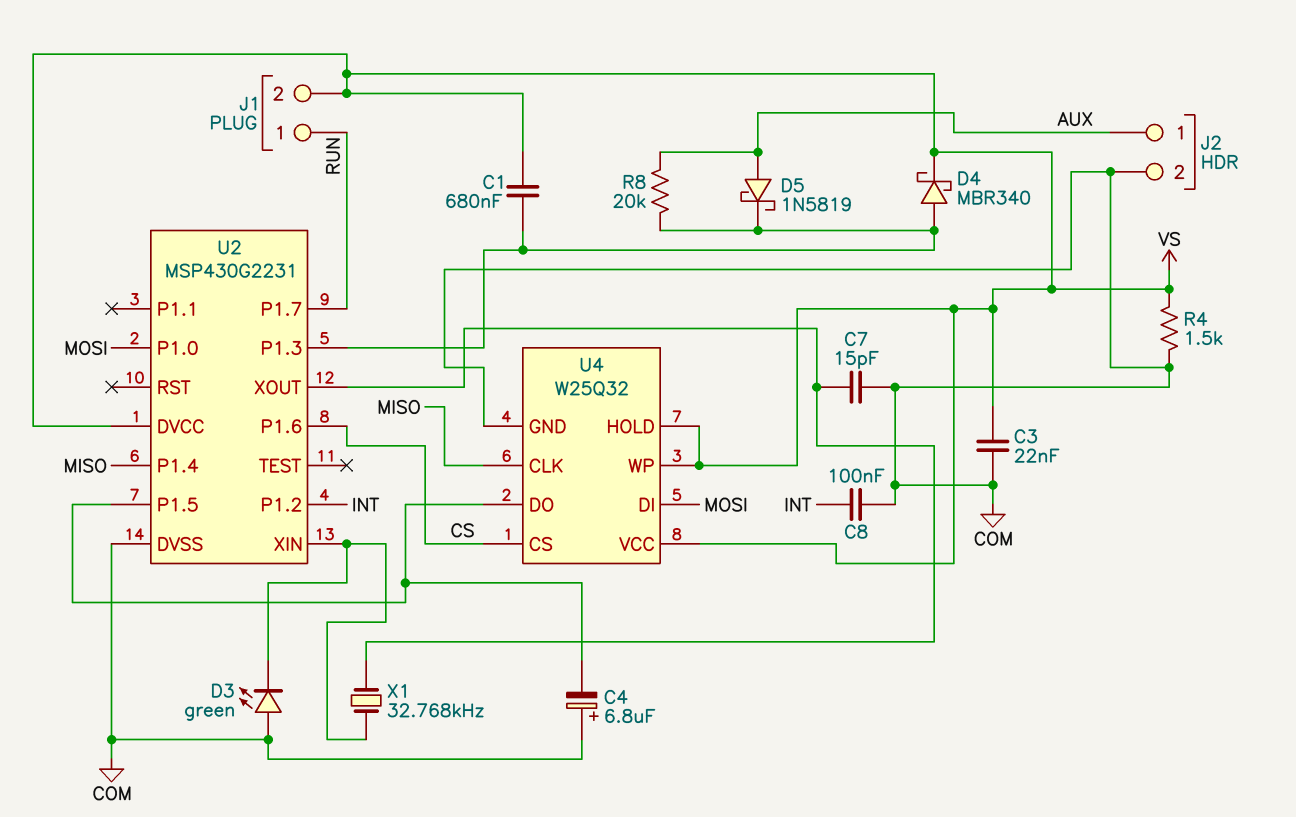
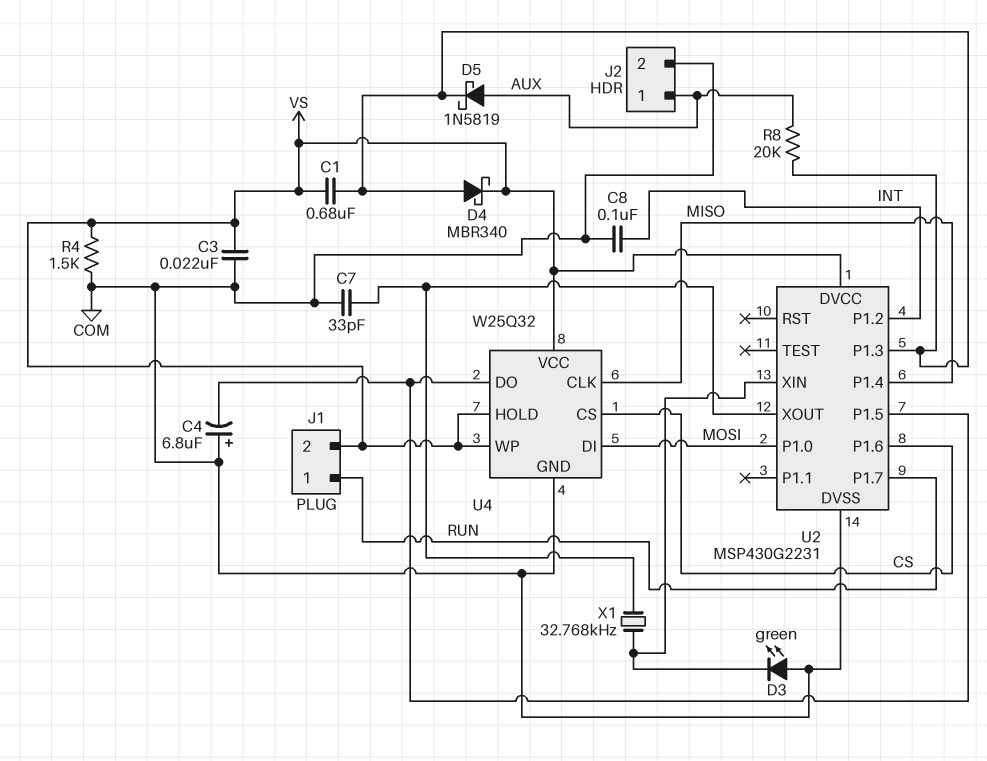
C7: 15pF (COM, U2/XOUT) -> 33pF (COM, U2/XOUT)

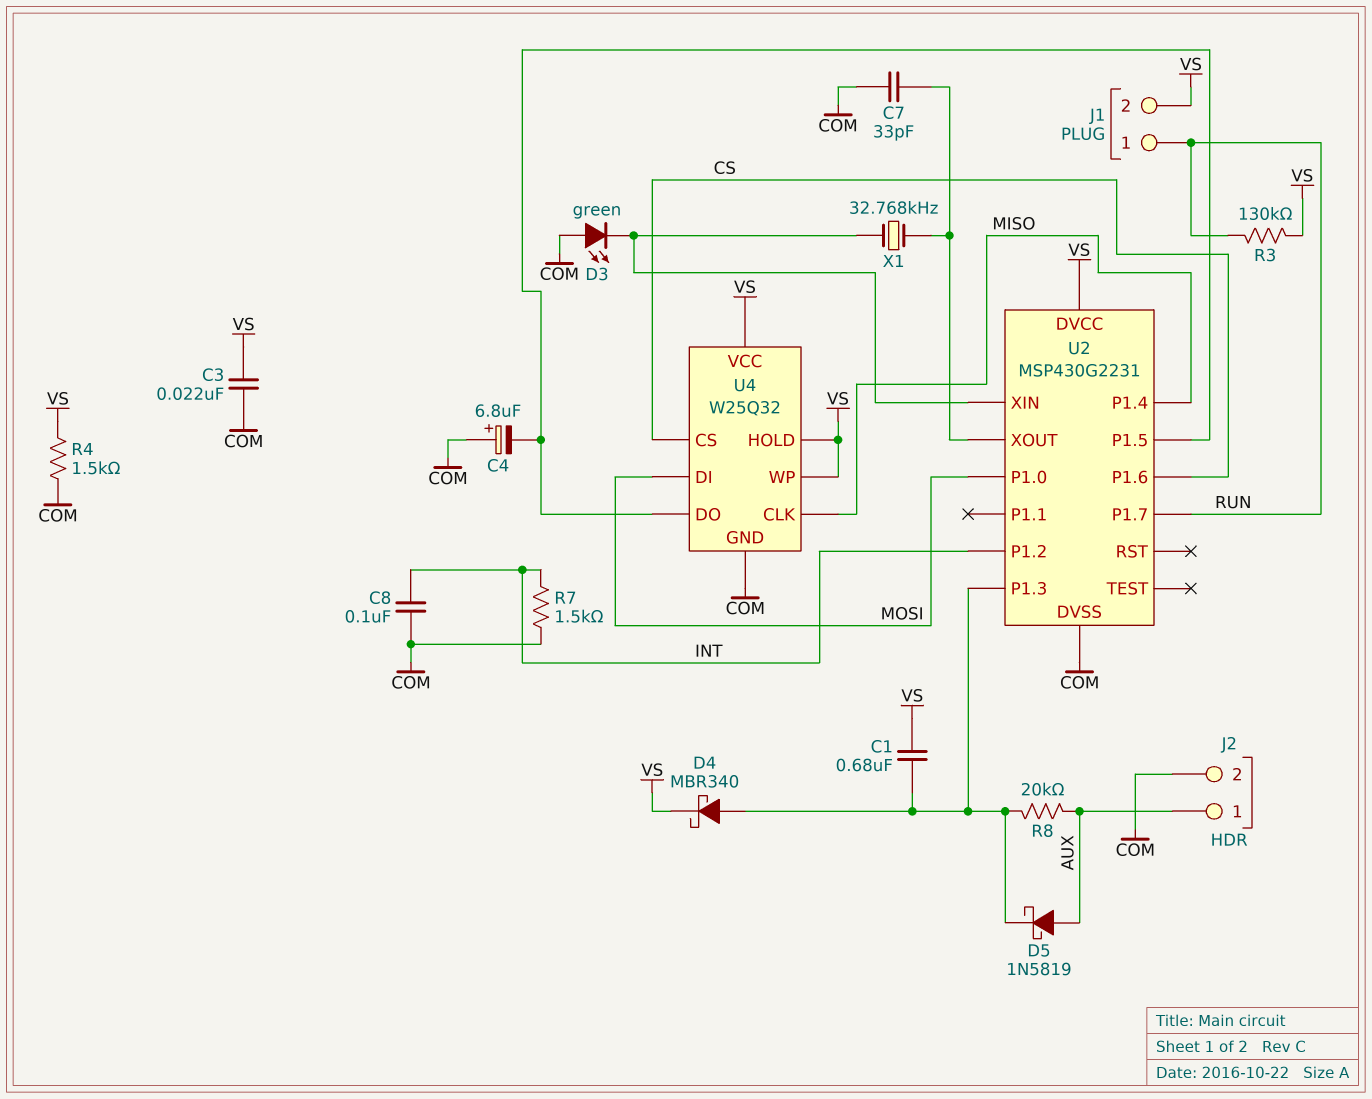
R3: none -> 130k (RUN, VS)
R7: none -> 1.5k (COM, INT)

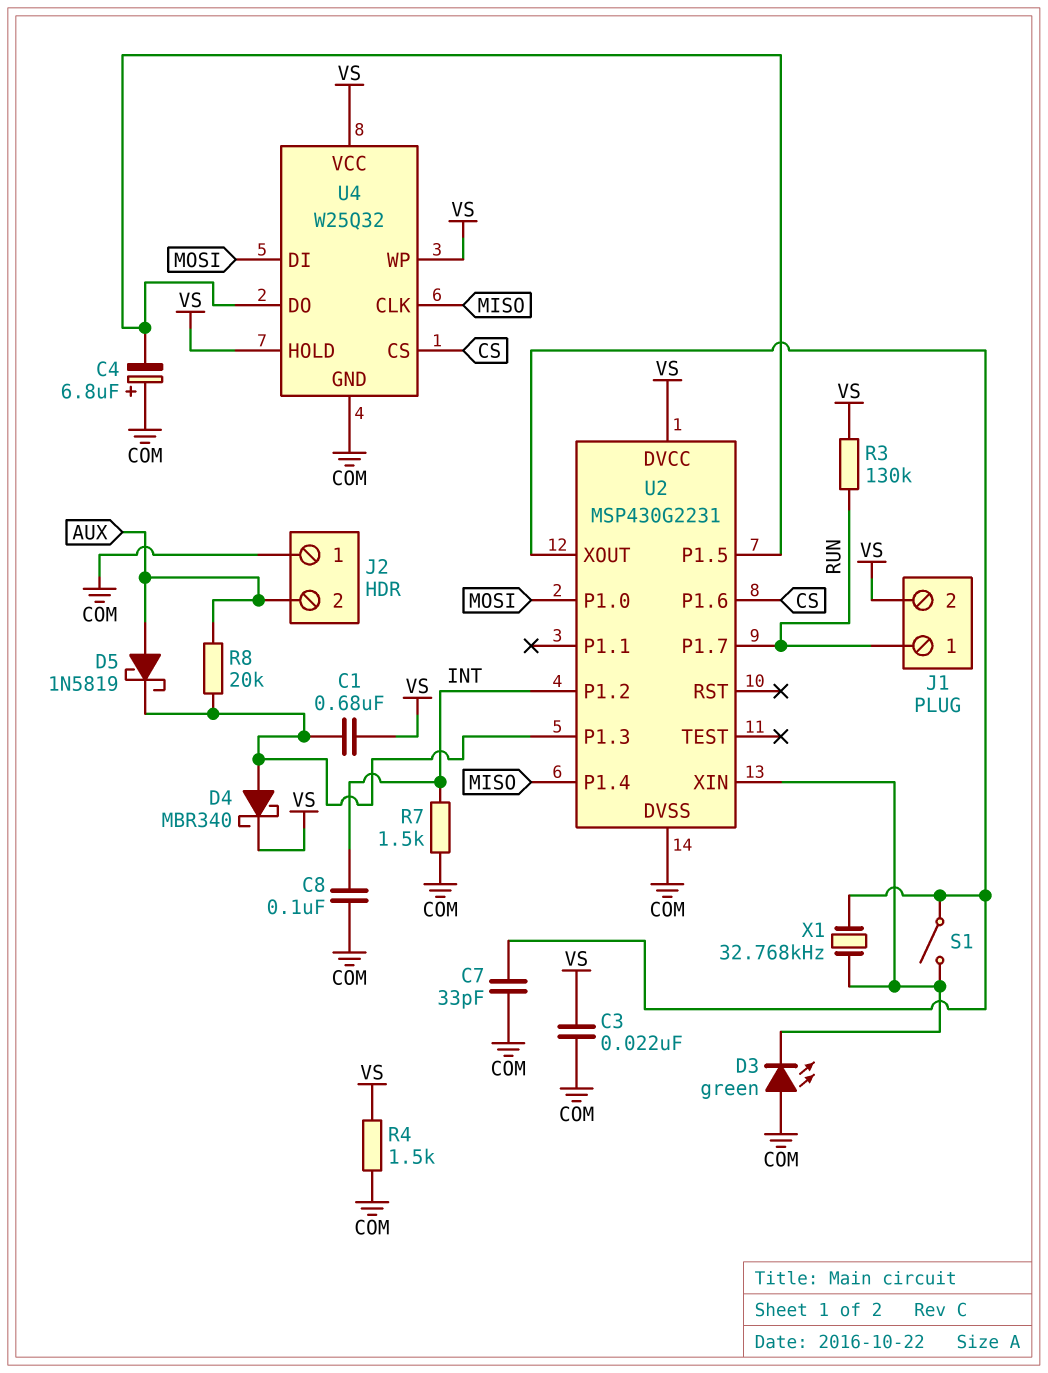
J2 pin 1: AUX -> COM
J2 pin 2: COM -> AUX
S1: none -> switch (U2/XIN, U2/XOUT)

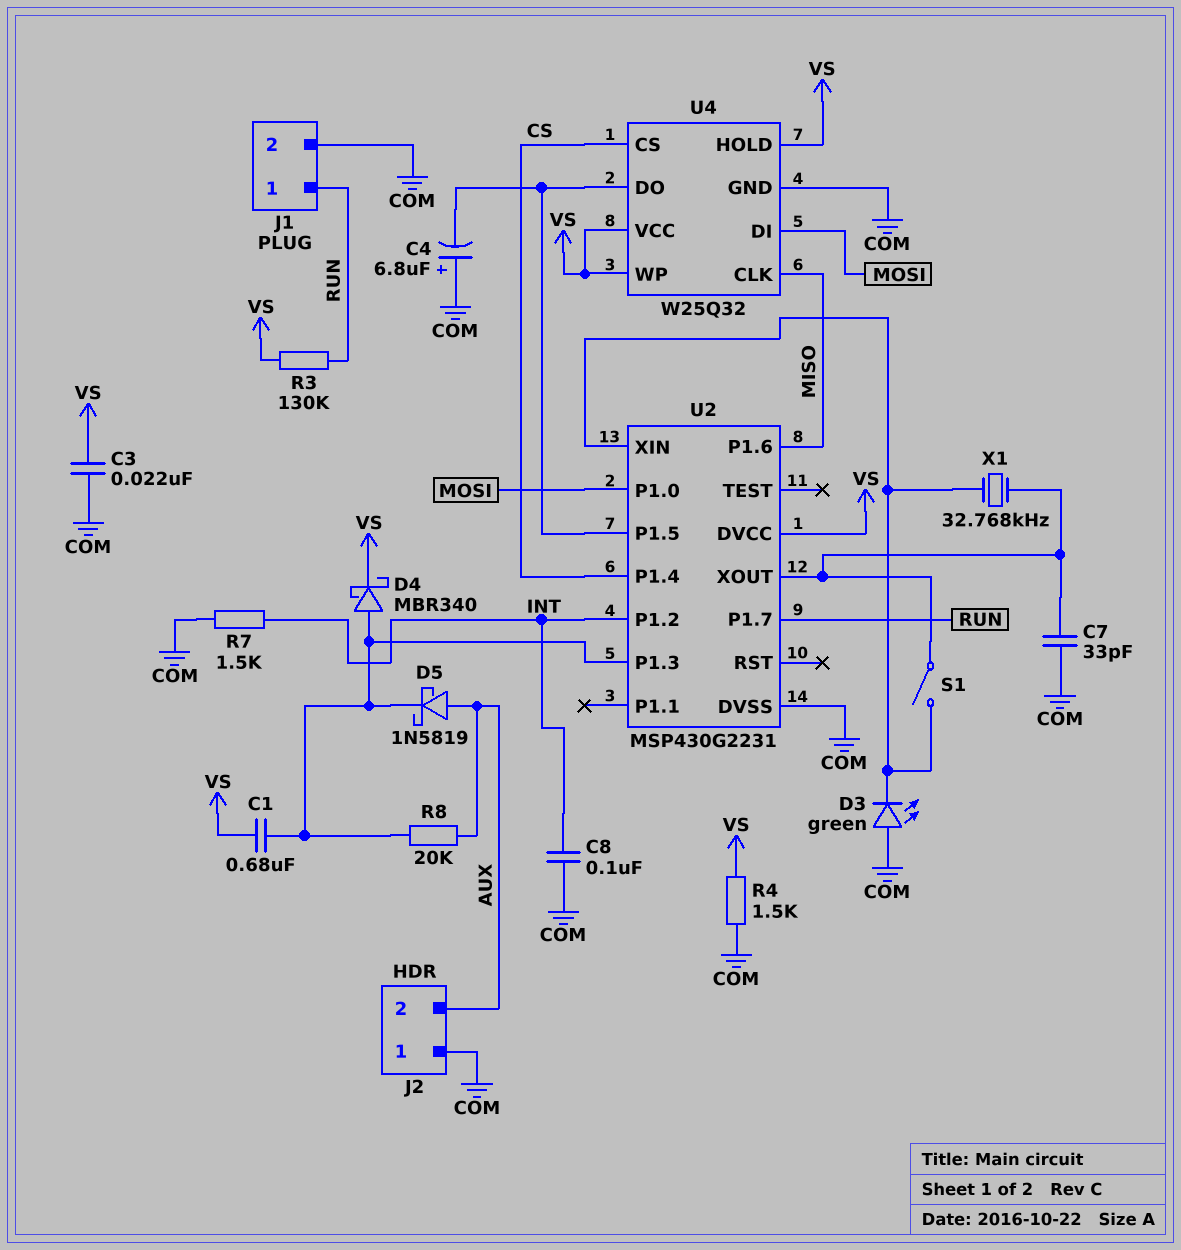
J1 pin 2: VS -> COM
U2 pin P1.4: MISO -> CS
U2 pin P1.6: CS -> MISO

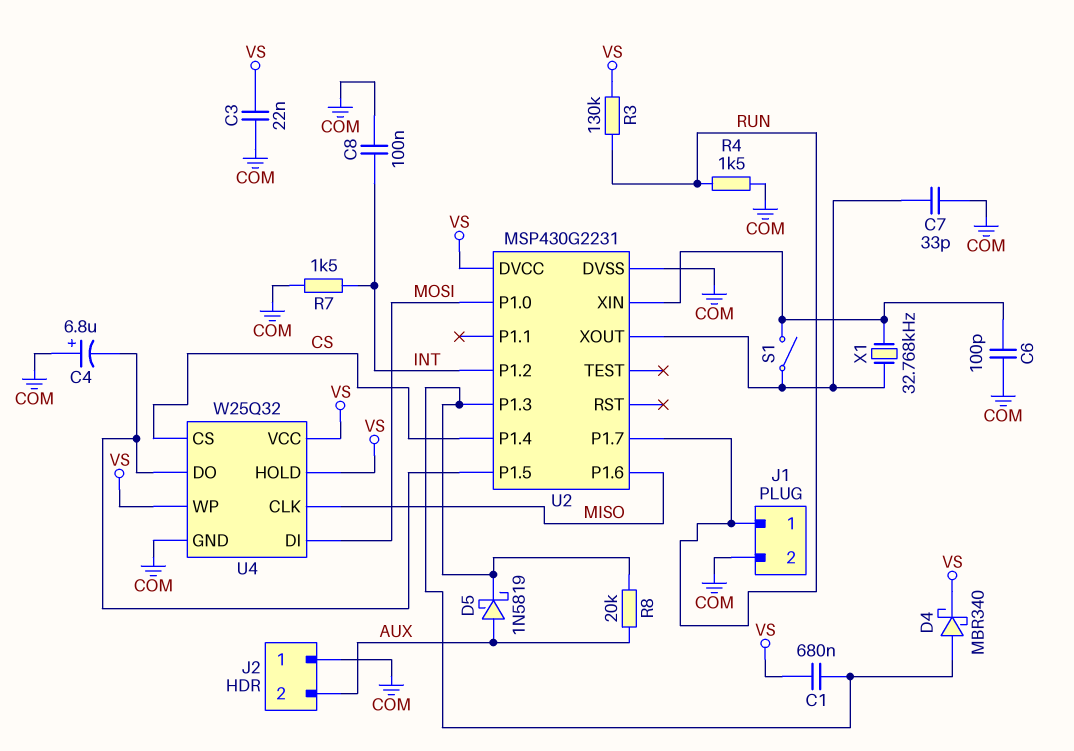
C6: none -> 100pF (COM, U2/XIN)
D3: LED green (A COM, K U2/XIN) -> none
R4: 1.5k (COM, VS) -> 1.5k (COM, RUN)

